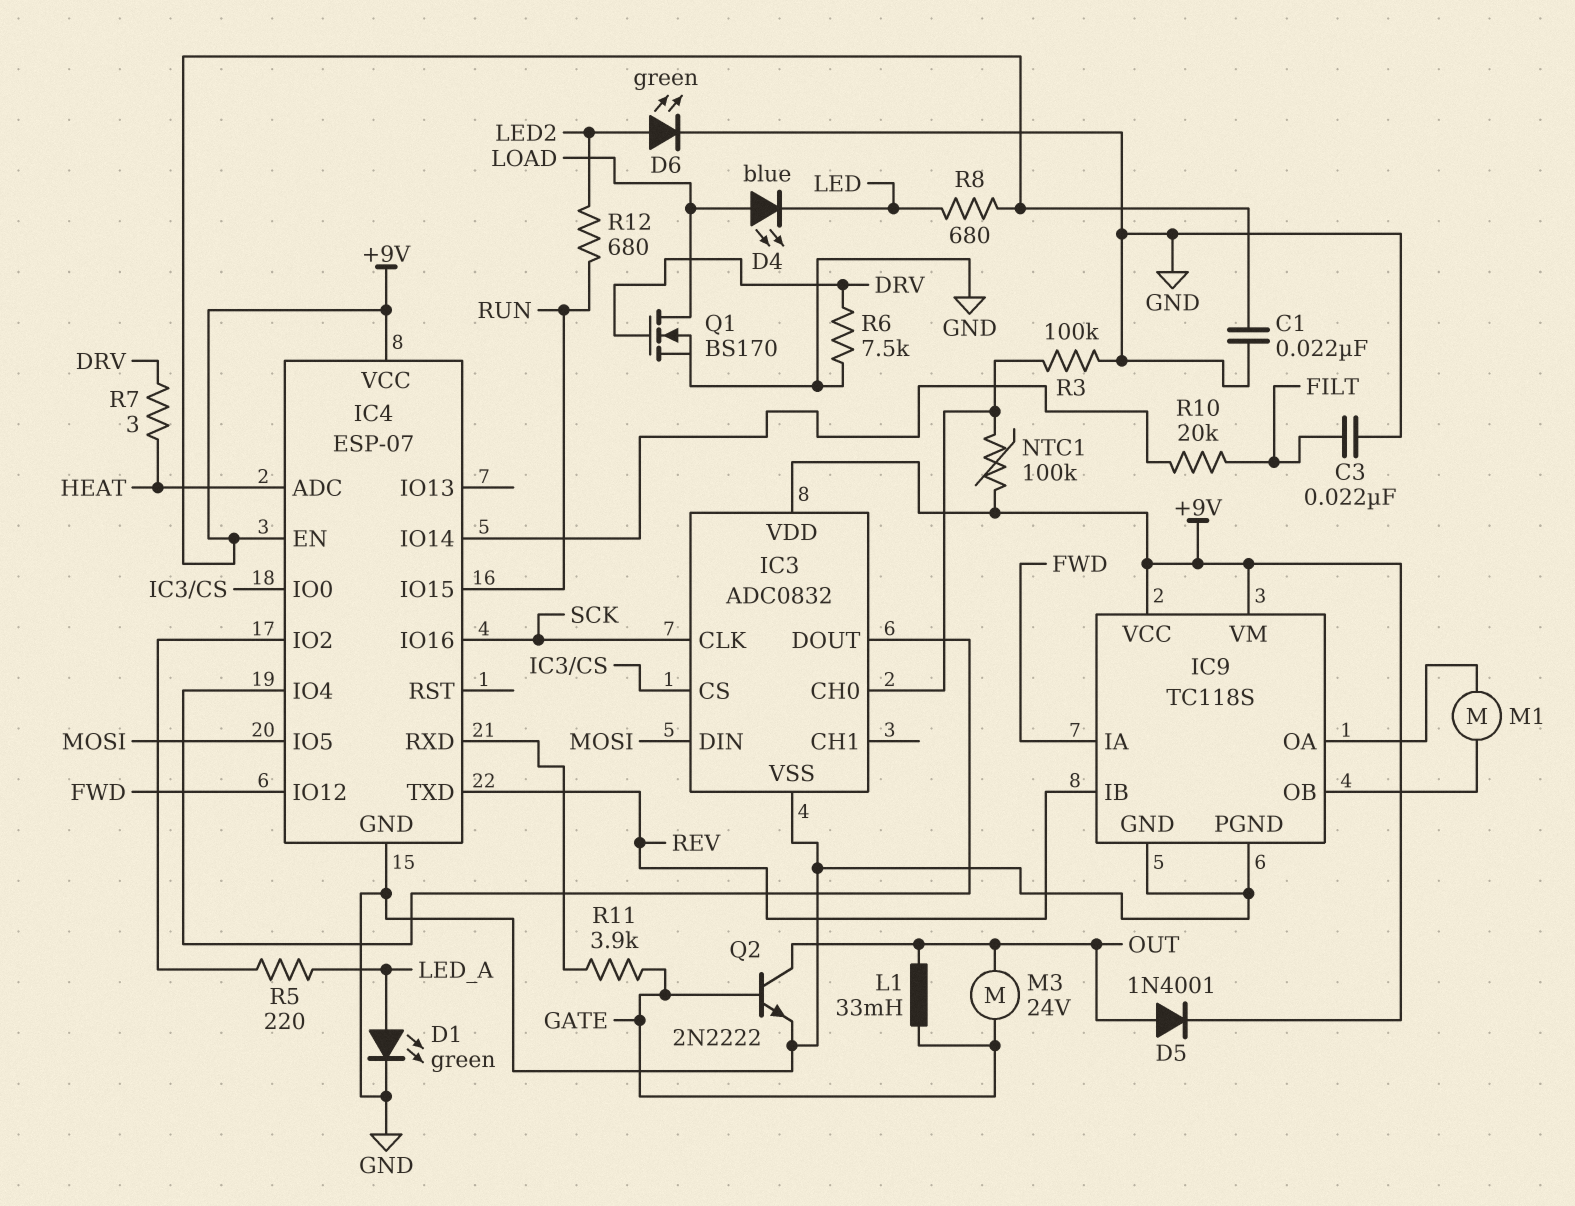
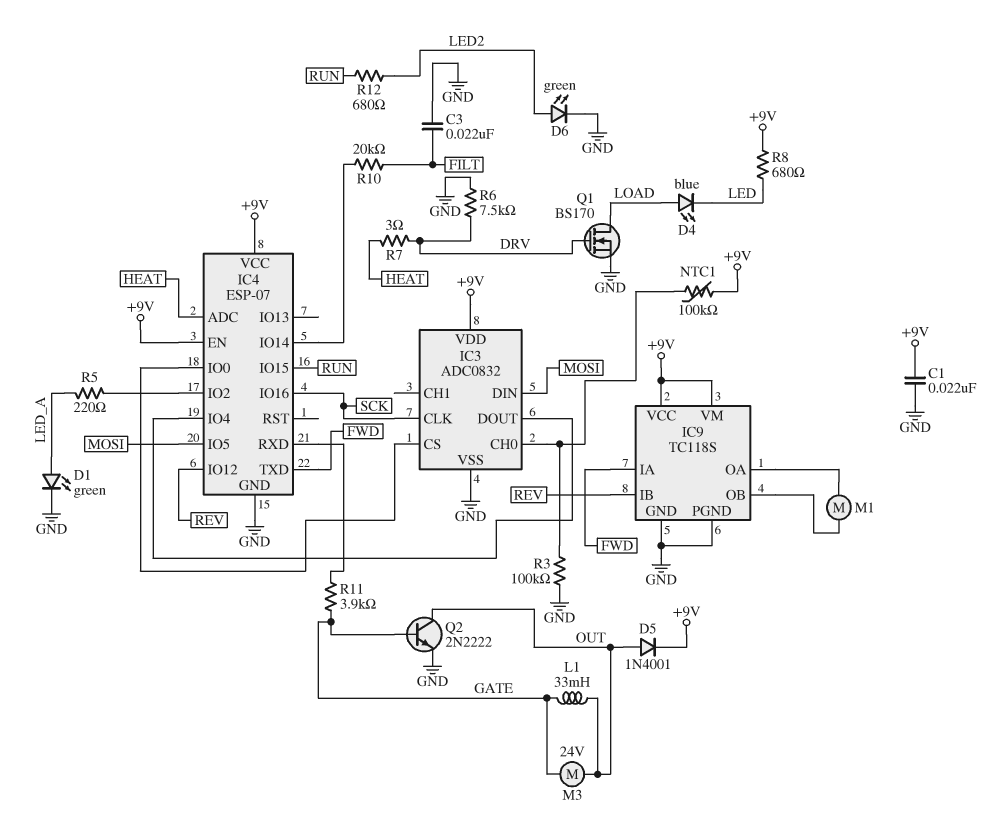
IC4 pin IO12: FWD -> REV
IC4 pin TXD: REV -> FWD

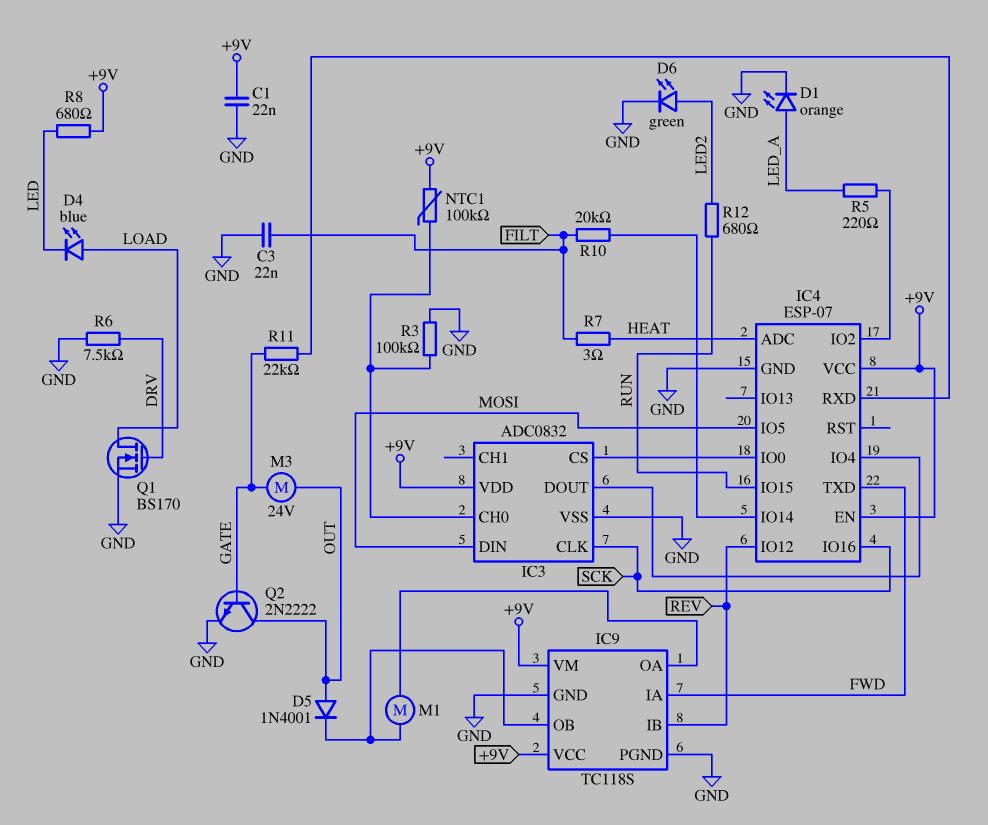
D1: LED green (A LED_A, K GND) -> LED orange (A LED_A, K GND)
D5: diode 1N4001 (A OUT, K +9V) -> diode 1N4001 (A OUT, K IC9/OB)
L1: 33mH (GATE, OUT) -> none
R7: 3 (DRV, HEAT) -> 3 (FILT, HEAT)
R11: 3.9k (GATE, IC4/RXD) -> 22k (GATE, IC4/RXD)

